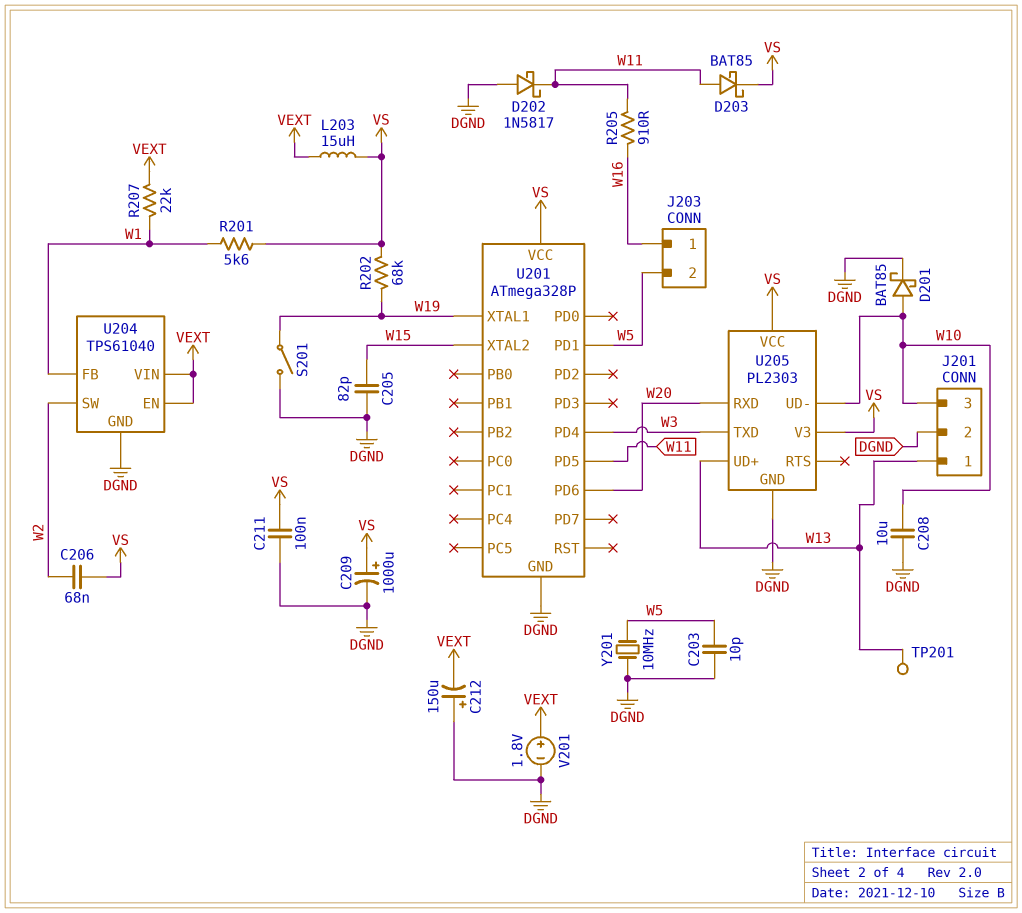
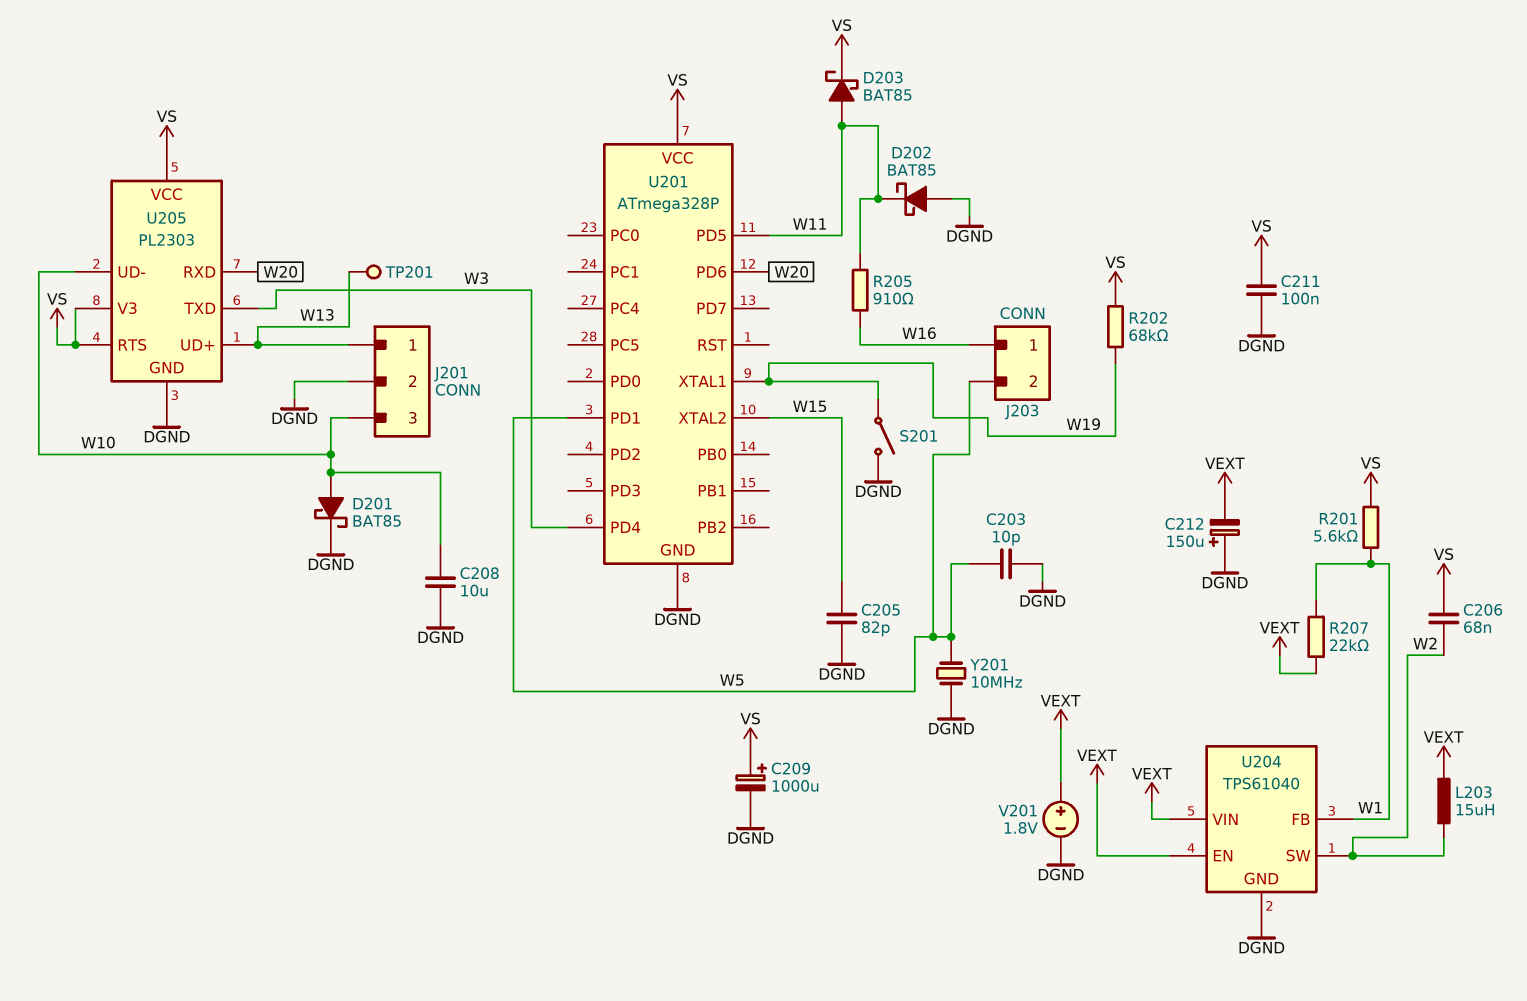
D202: schottky 1N5817 (A DGND, K W11) -> schottky BAT85 (A DGND, K W11)
L203: 15uH (VEXT, VS) -> 15uH (VEXT, W2)
U205 pin RTS: none -> VS

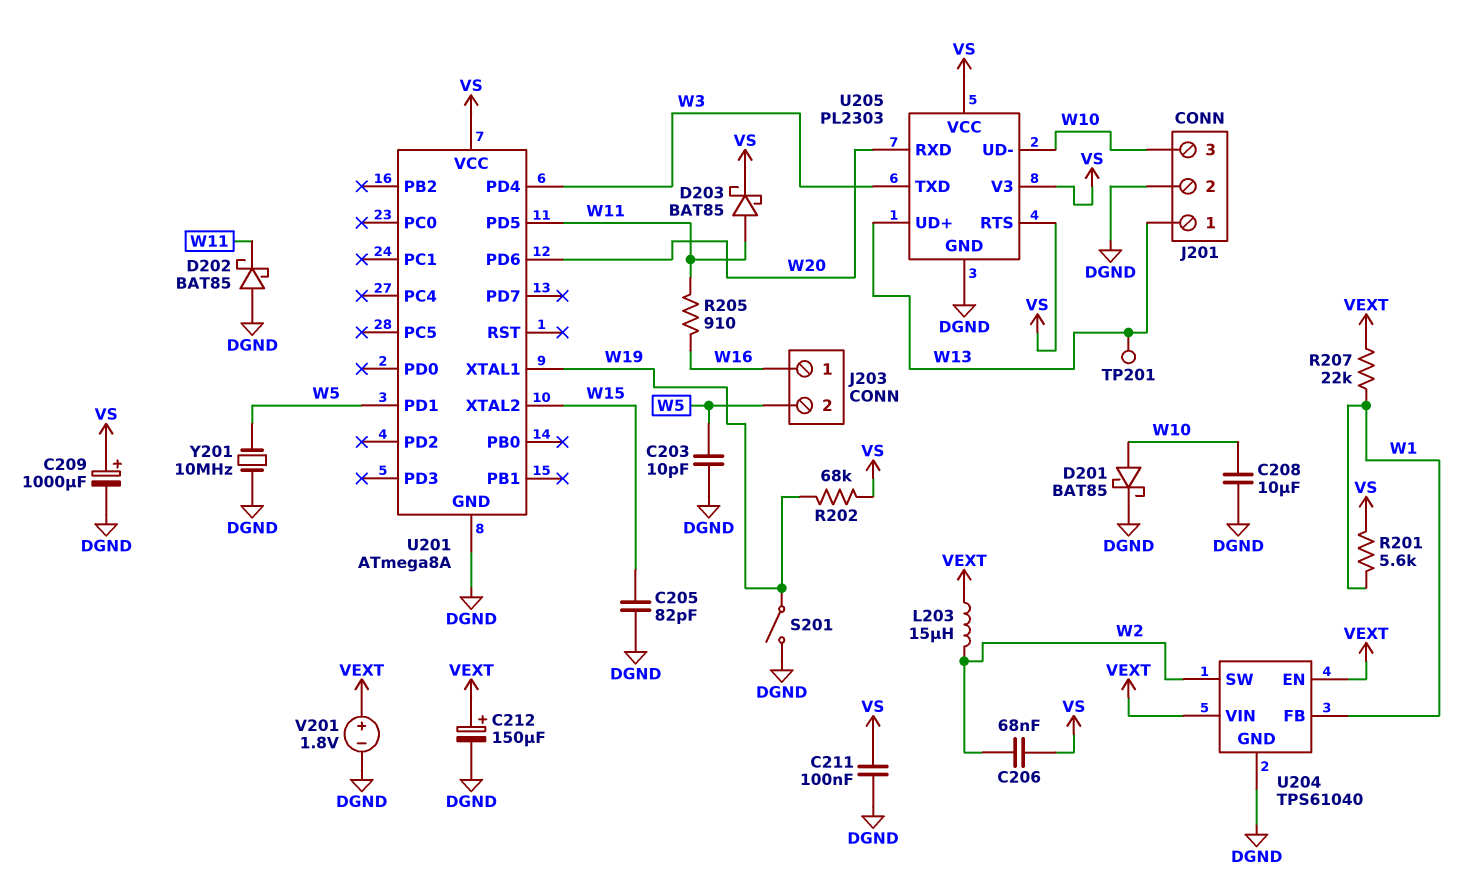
C212: 150uF (plus DGND, minus VEXT) -> 150uF (plus VEXT, minus DGND)
U201: ATmega328P -> ATmega8A

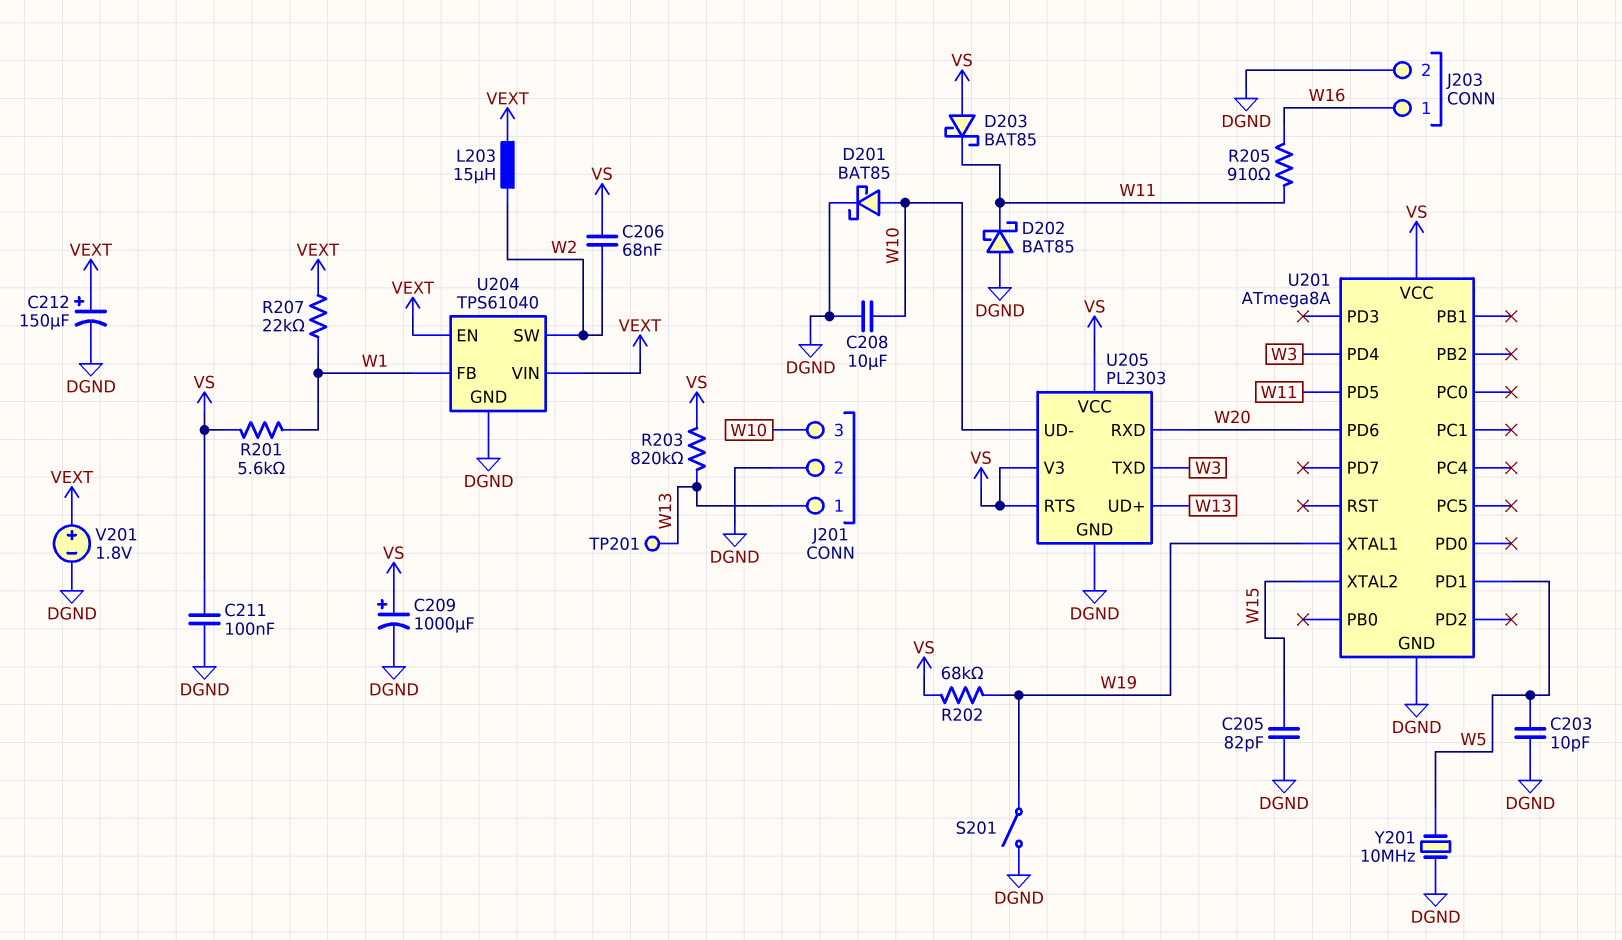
D203: schottky BAT85 (A W11, K VS) -> schottky BAT85 (A VS, K W11)
J203 pin 2: W5 -> DGND
R203: none -> 820k (VS, W13)

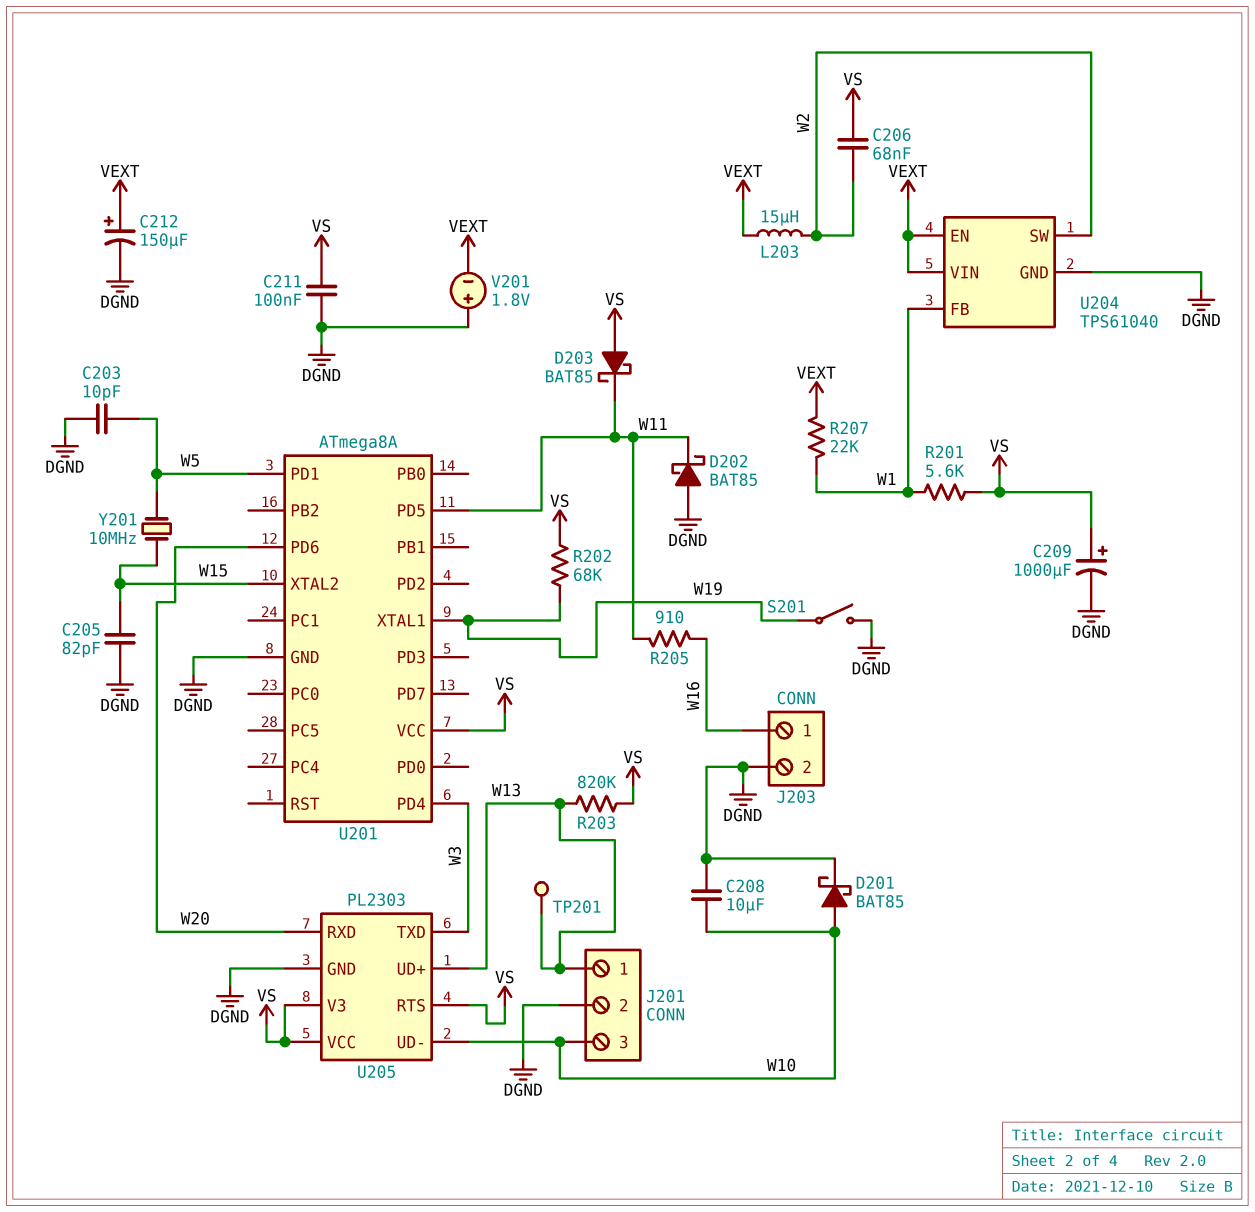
V201: 1.8V (plus VEXT, minus DGND) -> 1.8V (plus DGND, minus VEXT)
Y201: 10MHz (DGND, W5) -> 10MHz (W5, W15)

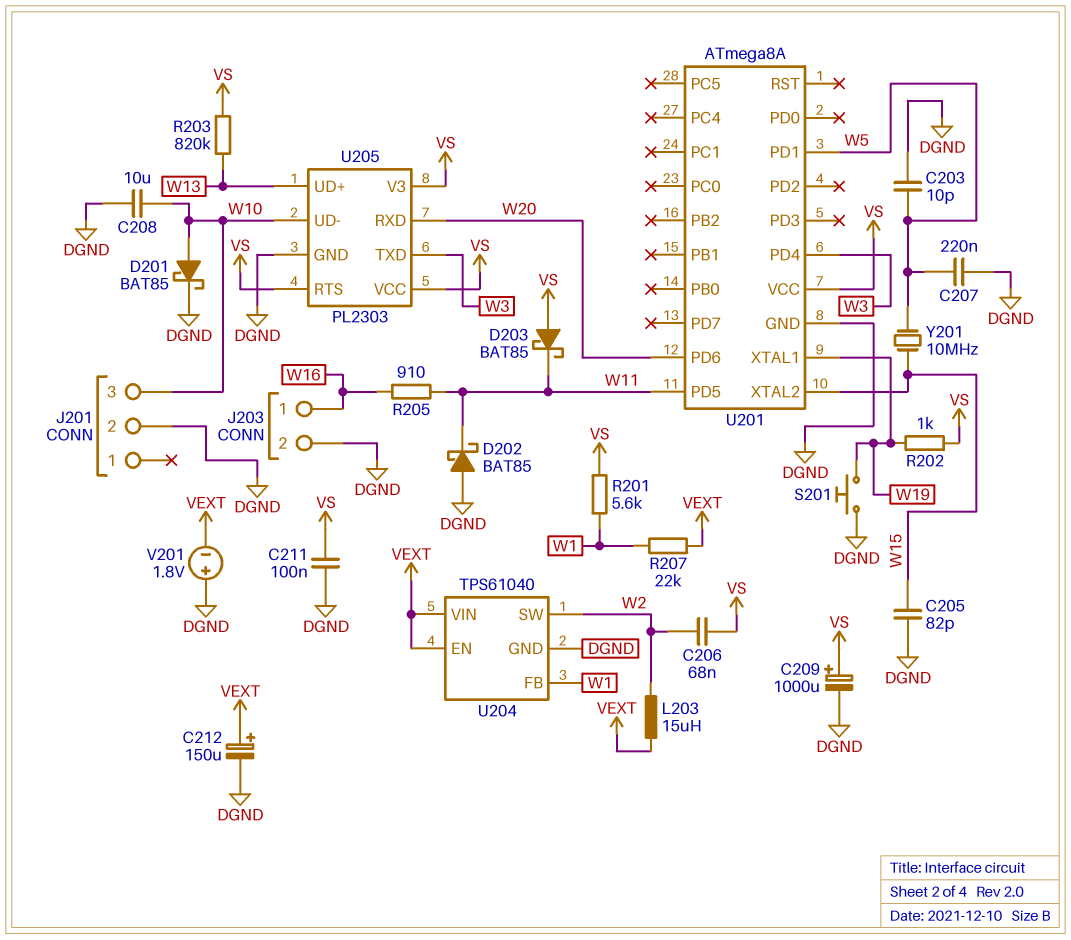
C207: none -> 220nF (DGND, W5)
J201 pin 1: W13 -> none
R202: 68k (VS, W19) -> 1k (VS, W19)
S201: switch (DGND, W19) -> button (DGND, W19)
TP201: test point (W13) -> none

